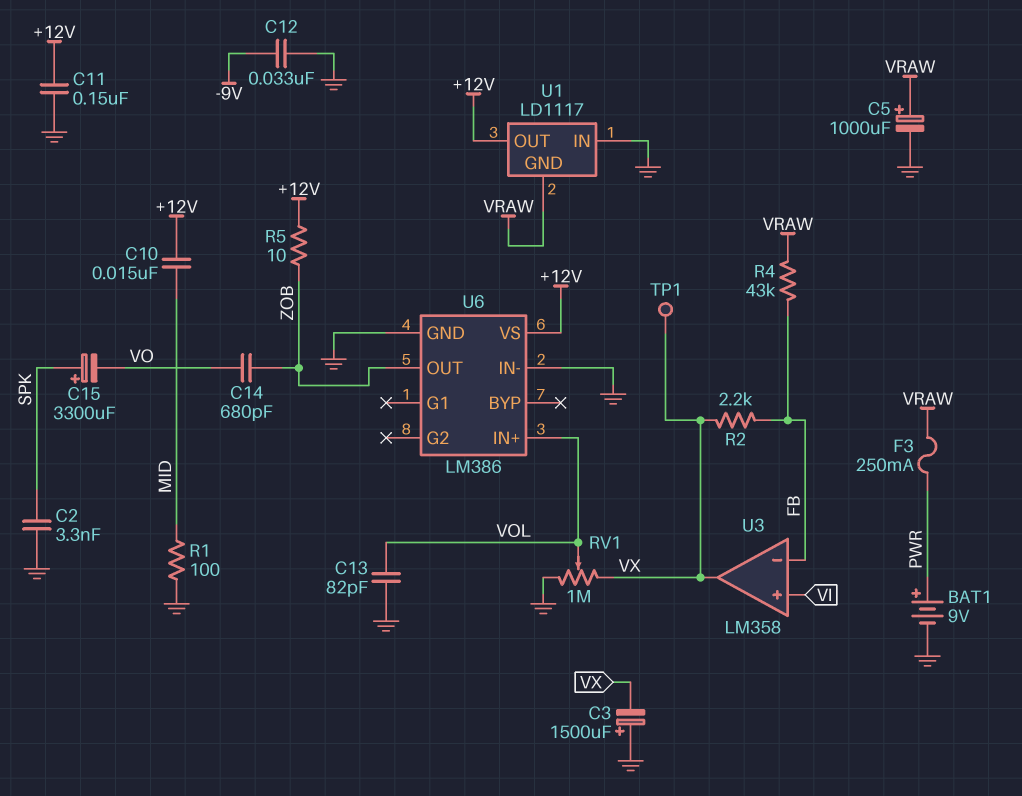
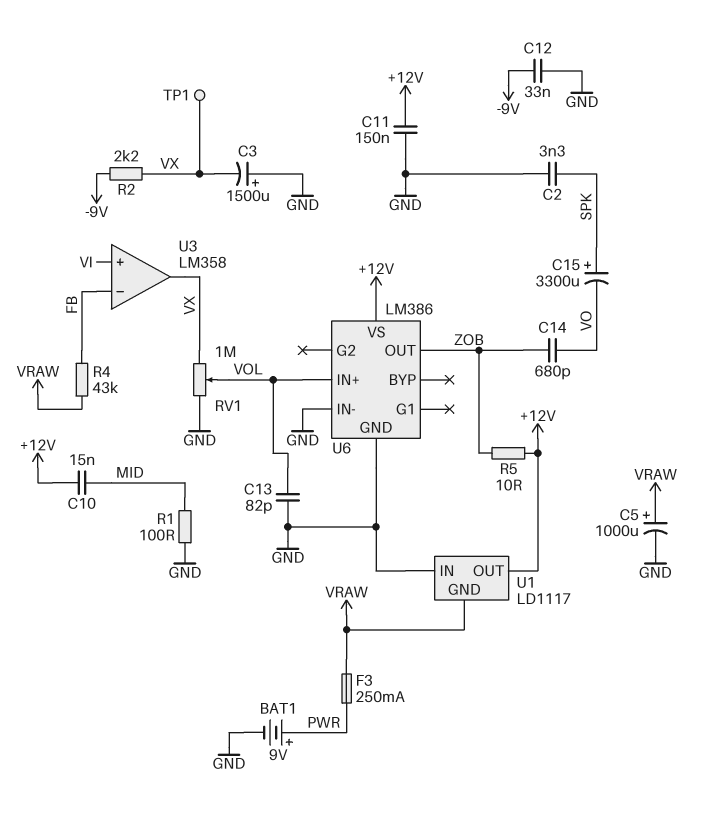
R2: 2.2k (FB, VX) -> 2.2k (-9V, VX)

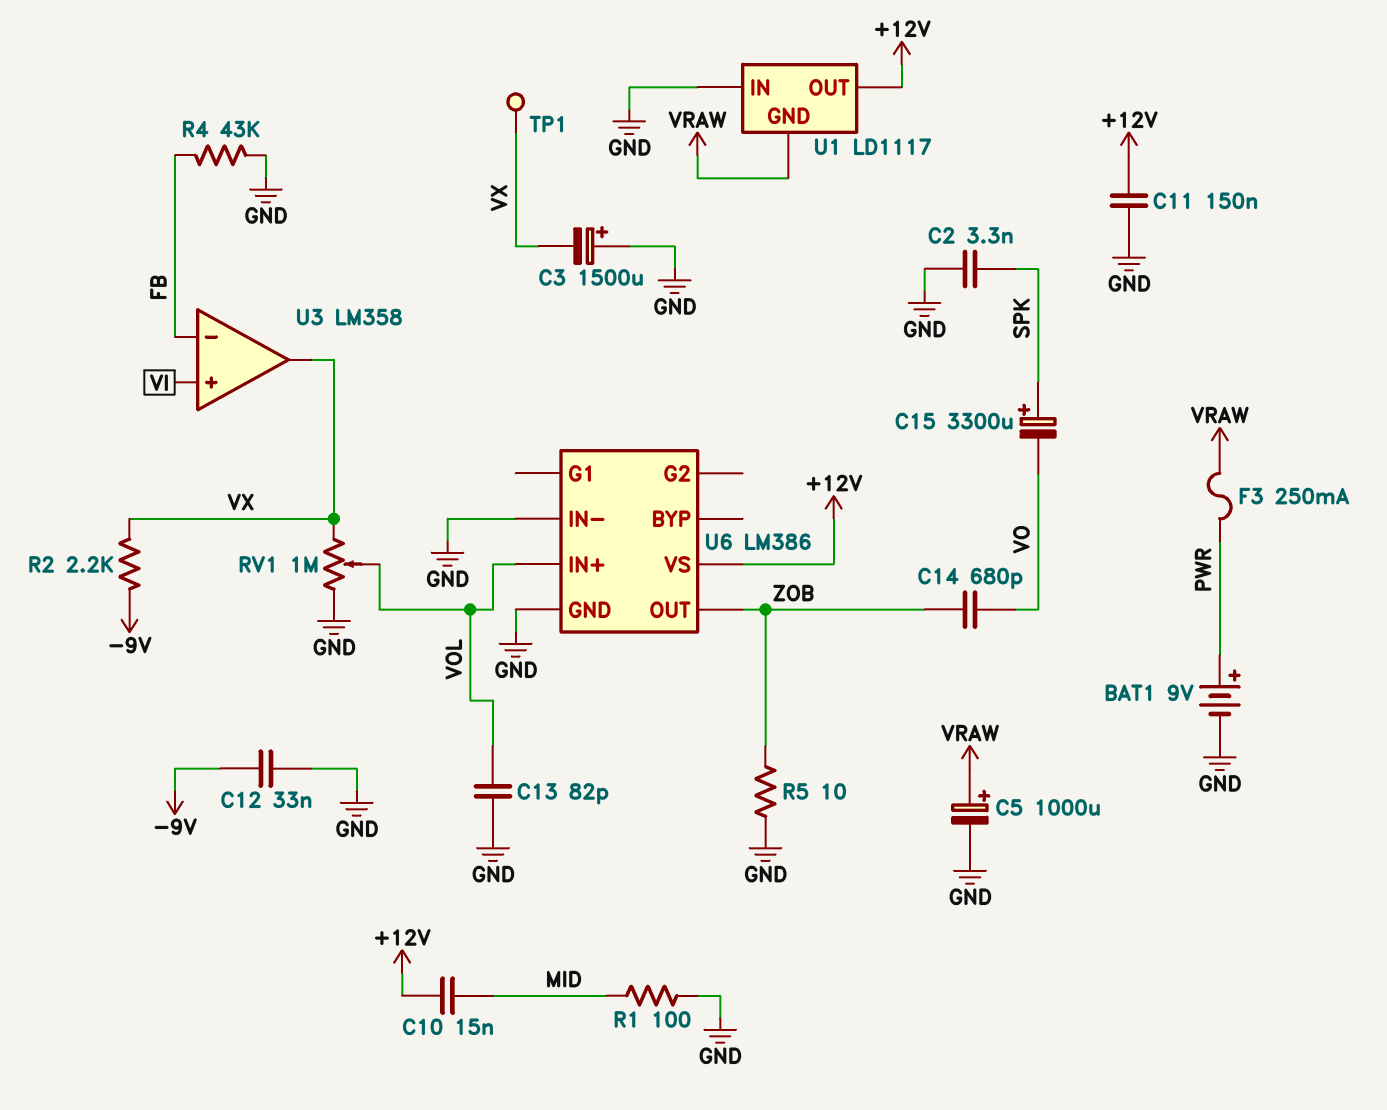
R4: 43k (FB, VRAW) -> 43k (FB, GND)
R5: 10 (+12V, ZOB) -> 10 (GND, ZOB)

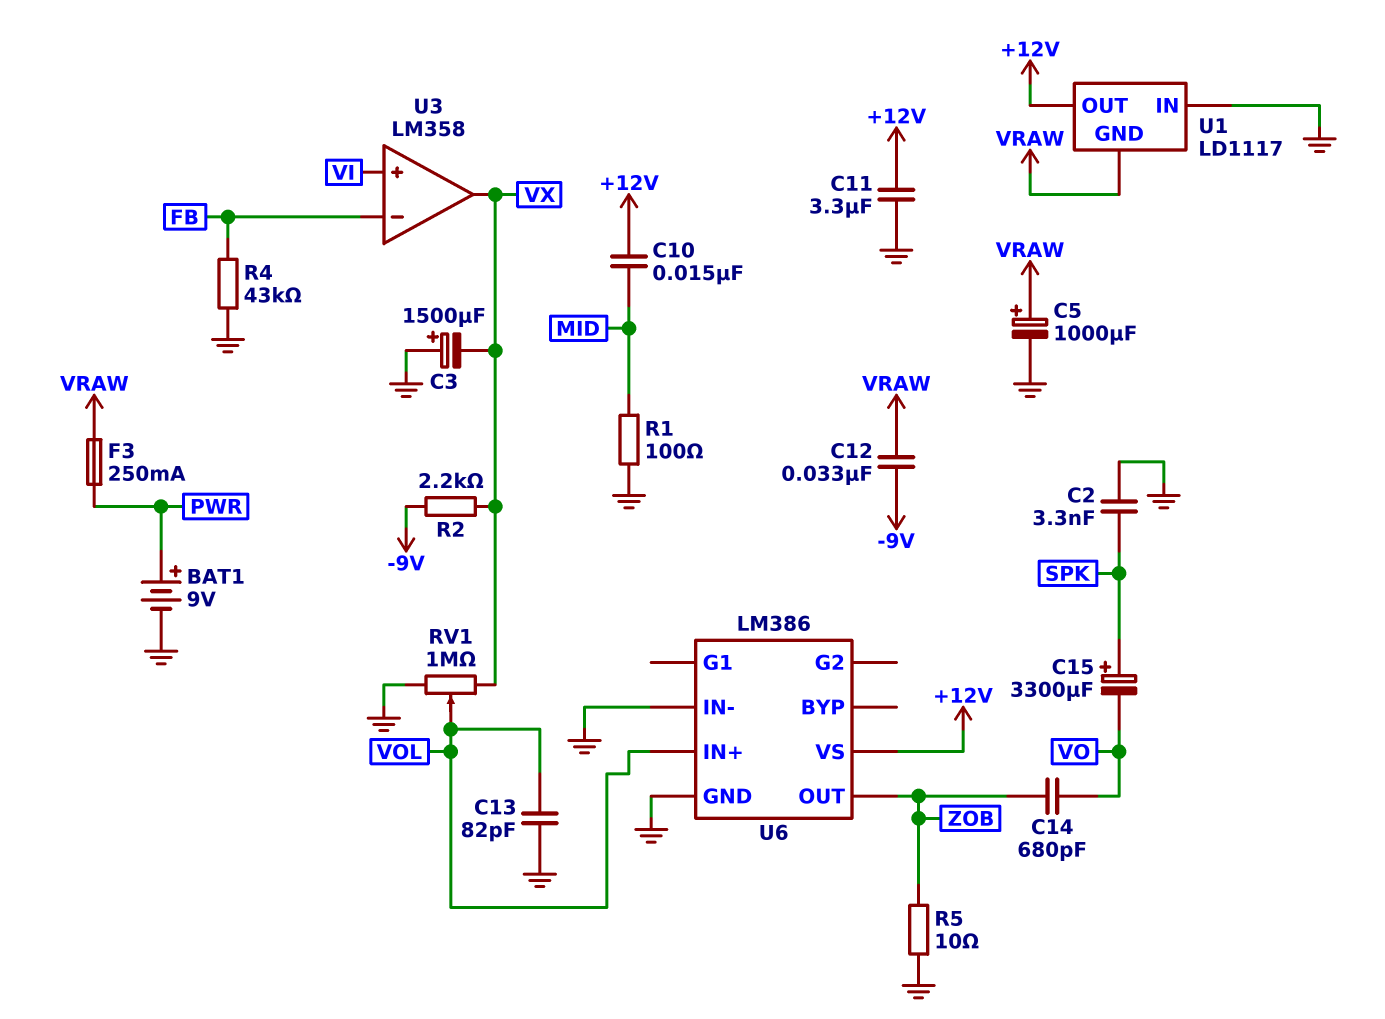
C11: 150nF (+12V, GND) -> 3.3uF (+12V, GND)
C12: 33nF (-9V, GND) -> 33nF (-9V, VRAW)
TP1: test point (VX) -> none

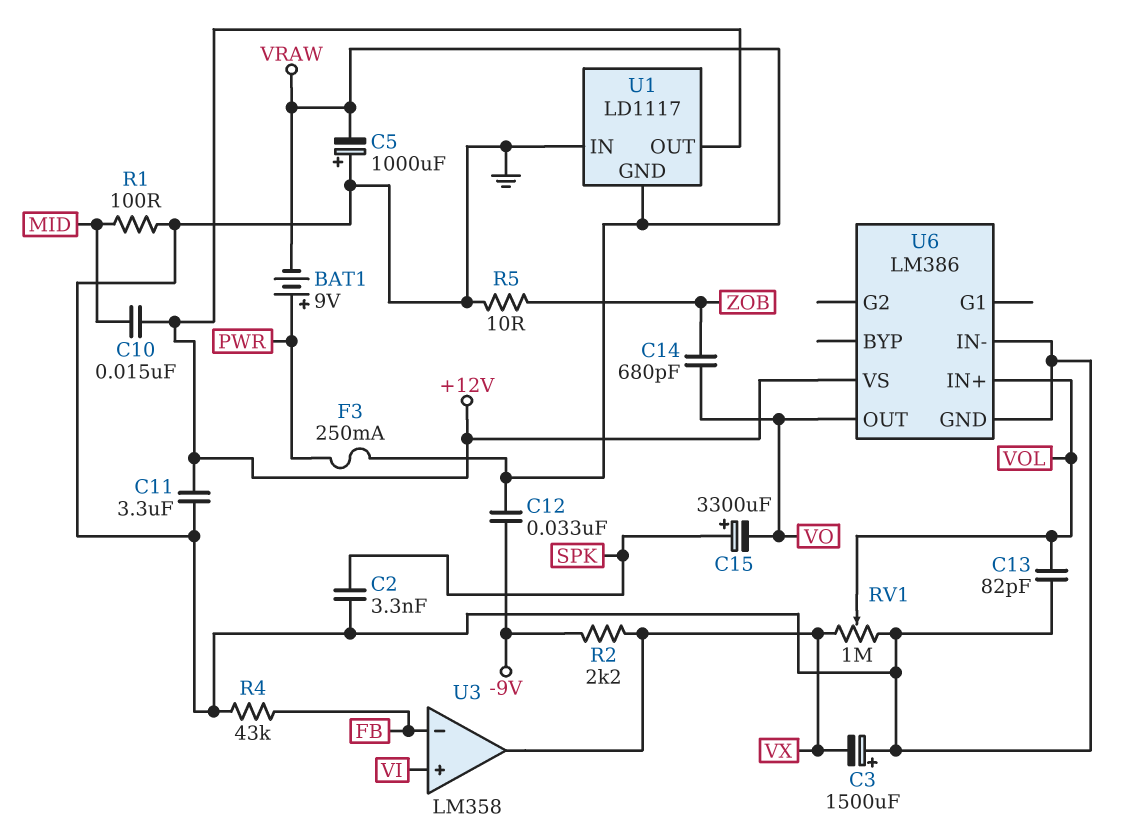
BAT1: 9V (plus PWR, minus GND) -> 9V (plus PWR, minus VRAW)
C5: 1000uF (plus VRAW, minus GND) -> 1000uF (plus GND, minus VRAW)
U6 pin OUT: ZOB -> VO

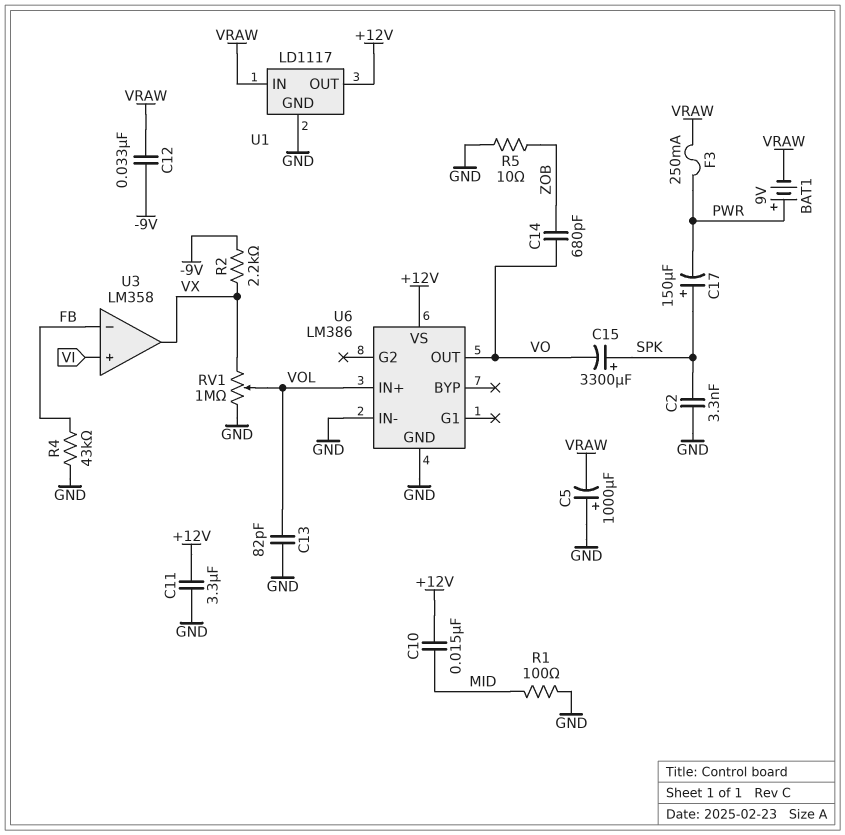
C3: 1500uF (plus GND, minus VX) -> none
C17: none -> 150uF (plus SPK, minus PWR)
U1 pin GND: VRAW -> GND
U1 pin IN: GND -> VRAW

